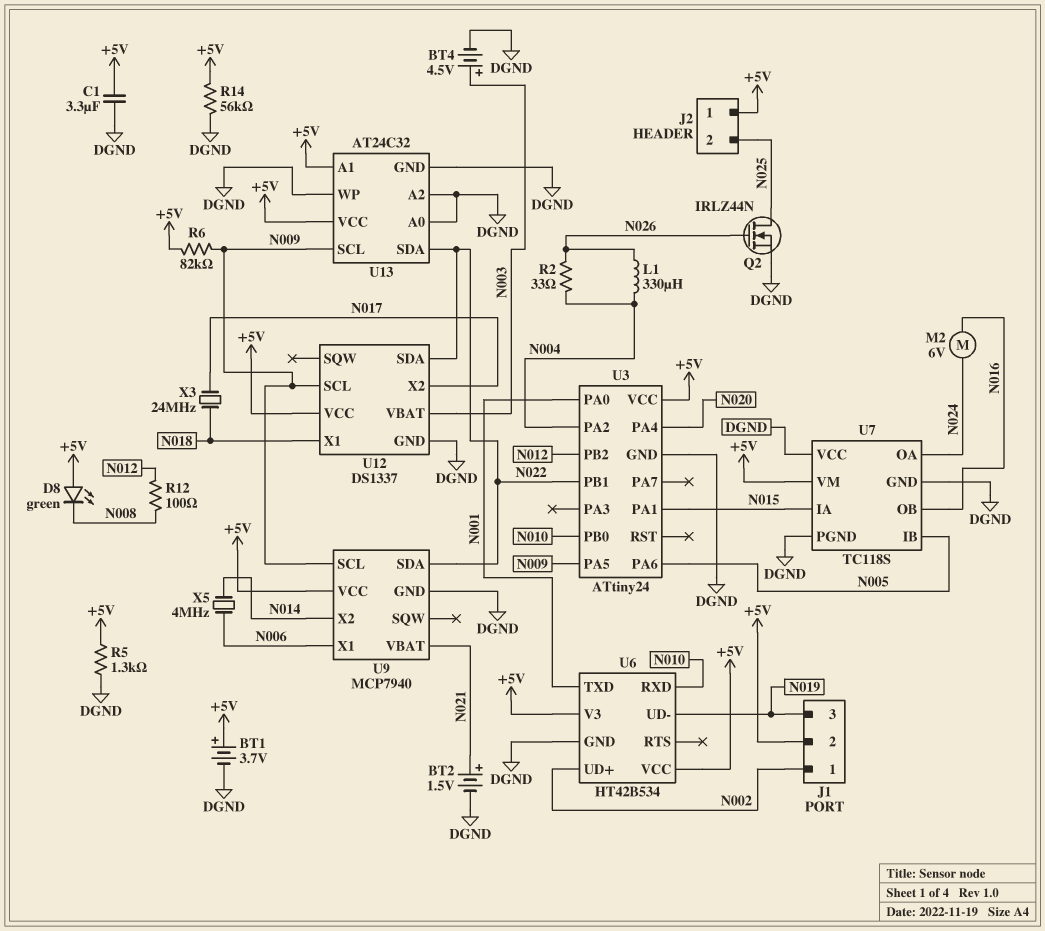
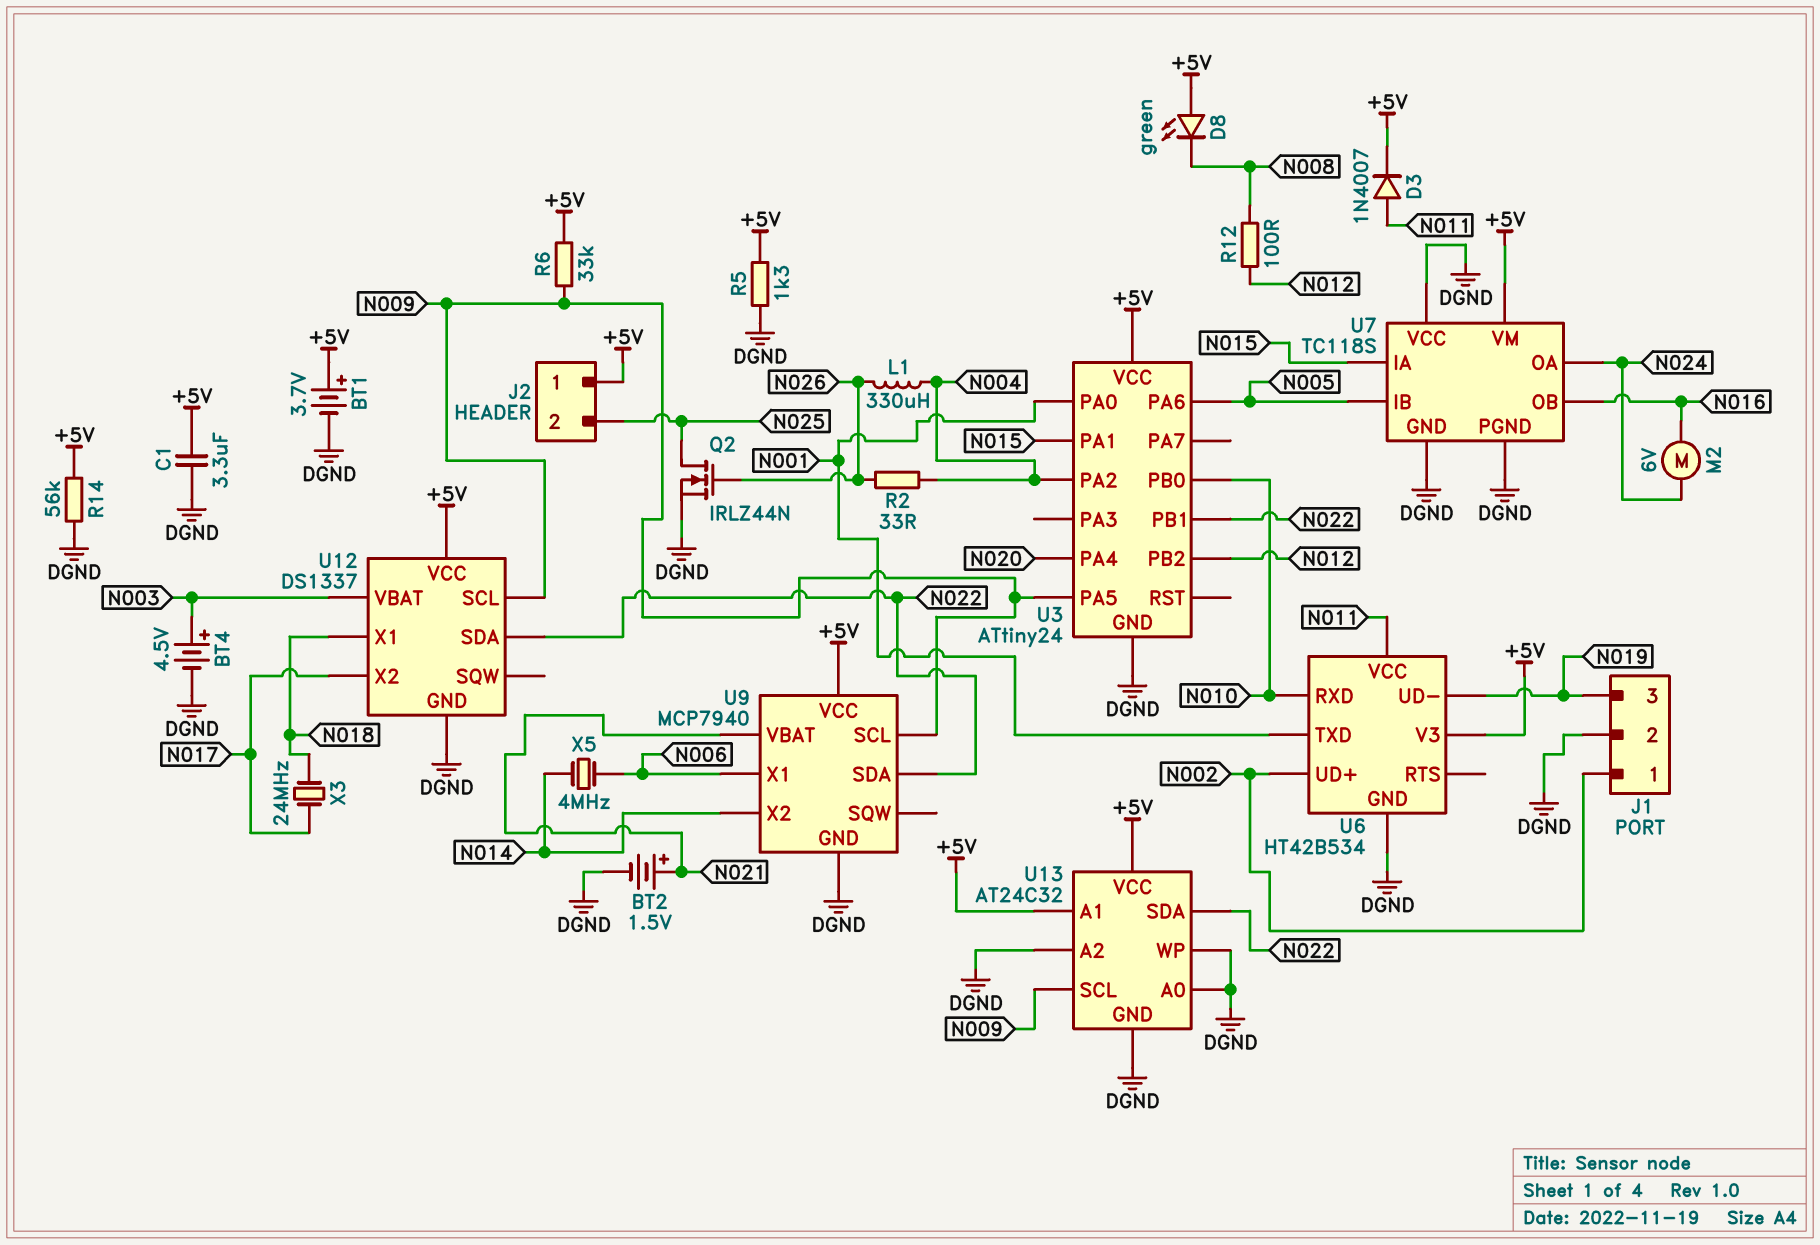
D3: none -> diode 1N4007 (A N011, K +5V)
J1 pin 2: +5V -> DGND
R6: 82k (+5V, N009) -> 33k (+5V, N009)
U6 pin VCC: +5V -> N011

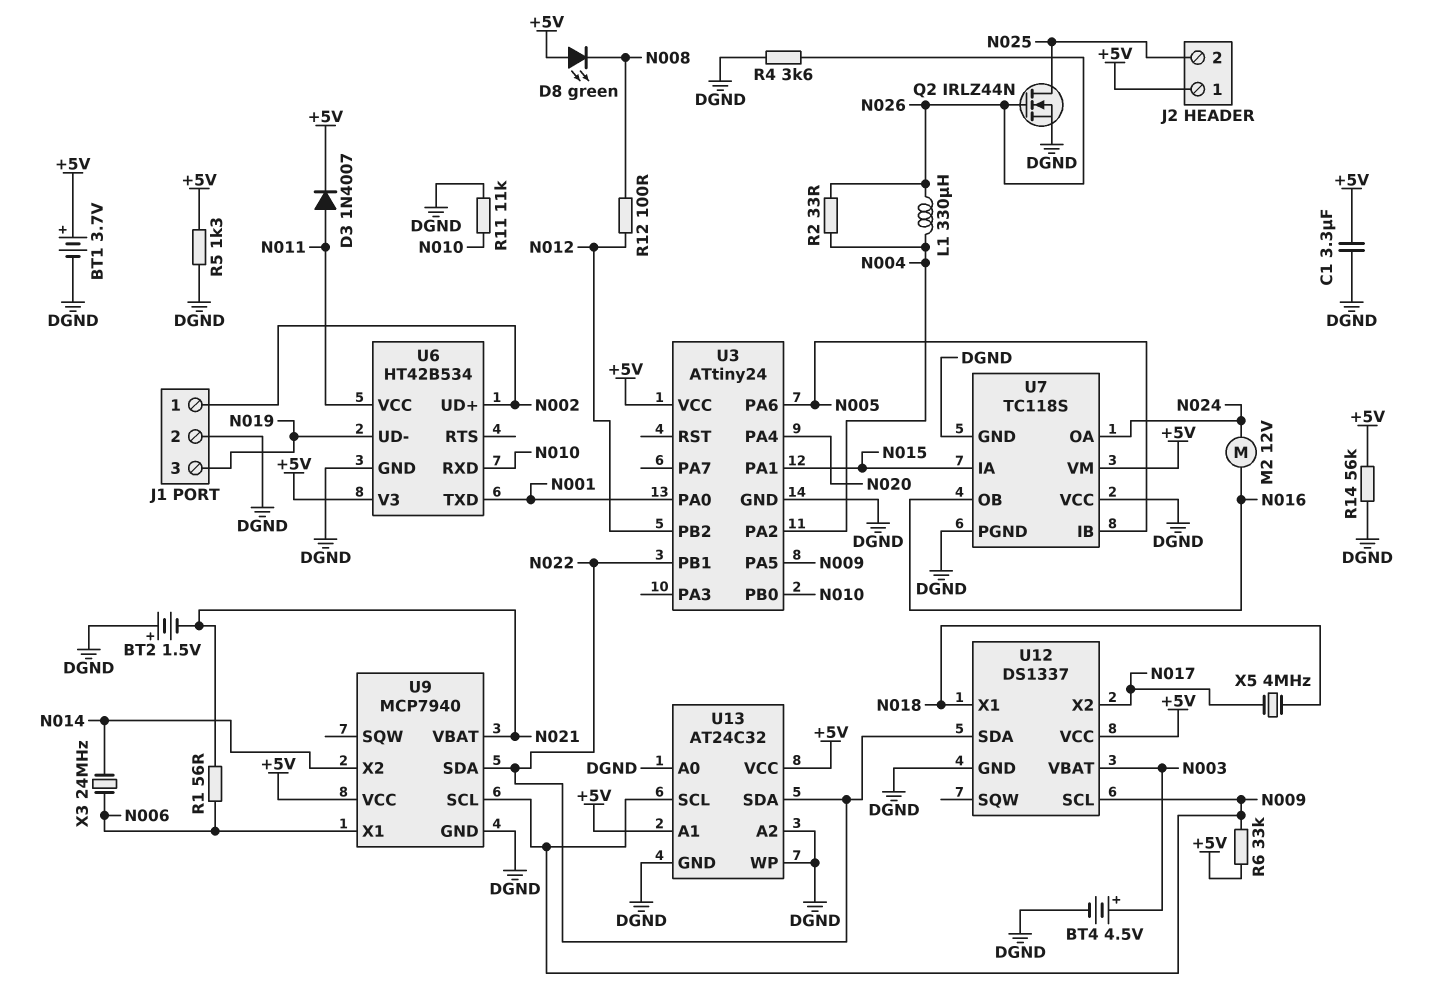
BT2: 1.5V (plus N021, minus DGND) -> 1.5V (plus DGND, minus N021)
M2: motor 6V (N016, N024) -> motor 12V (N016, N024)
R1: none -> 56 (N006, N021)
R4: none -> 3.6k (DGND, N026)
R11: none -> 11k (DGND, N010)
X3: 24MHz (N017, N018) -> 24MHz (N006, N014)
X5: 4MHz (N006, N014) -> 4MHz (N017, N018)

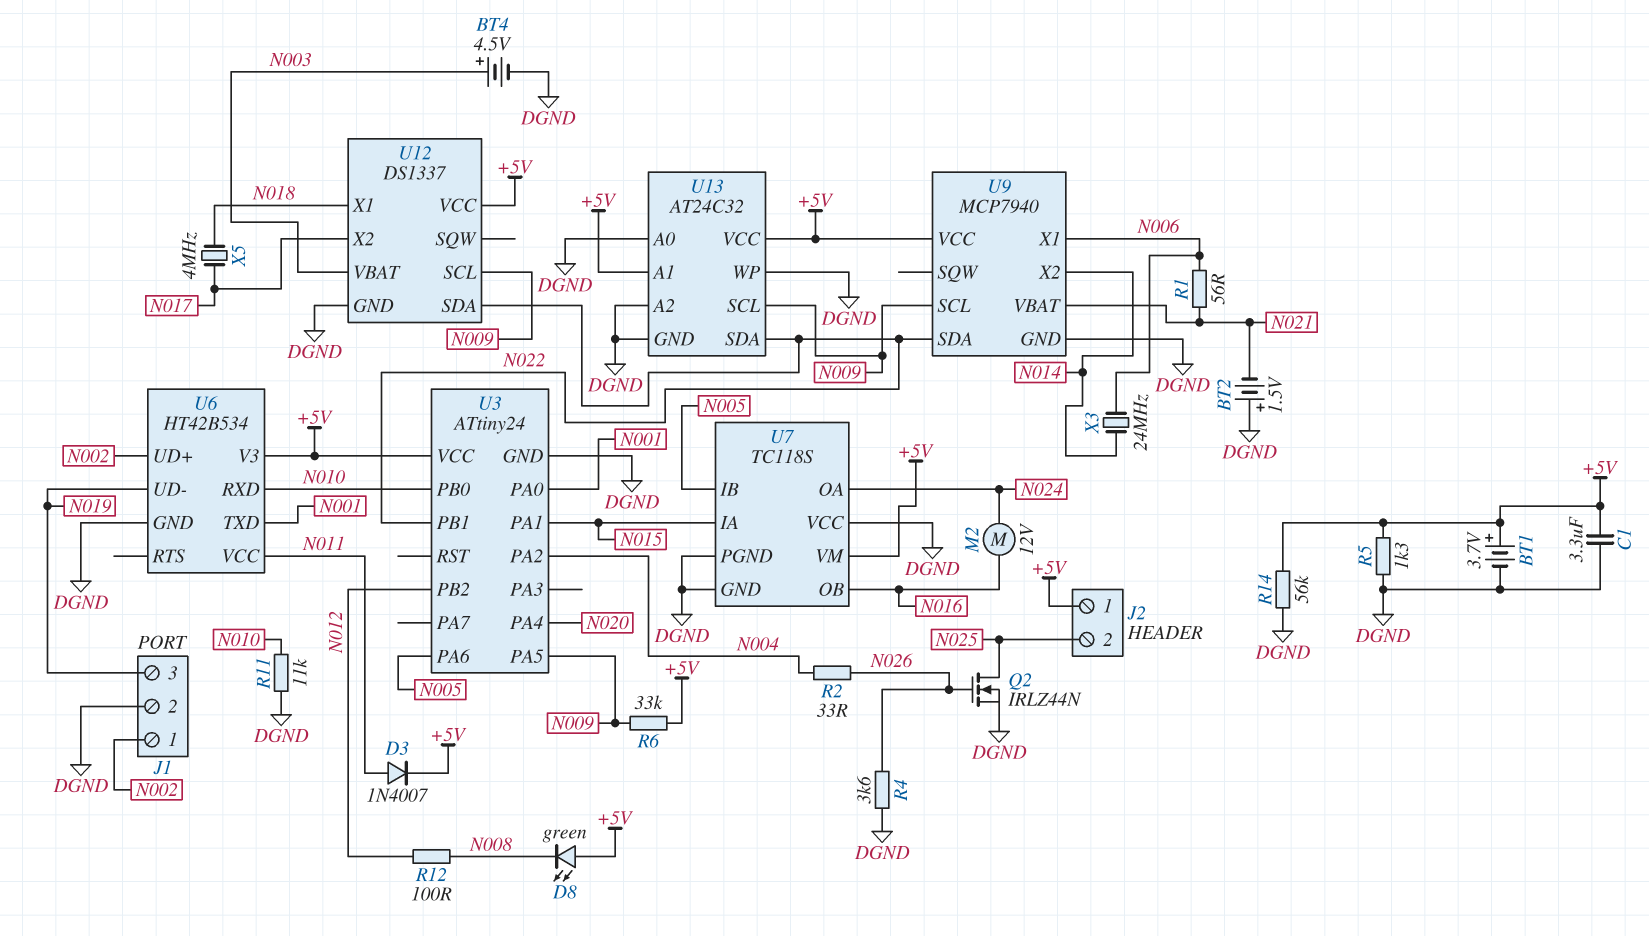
L1: 330uH (N004, N026) -> none

